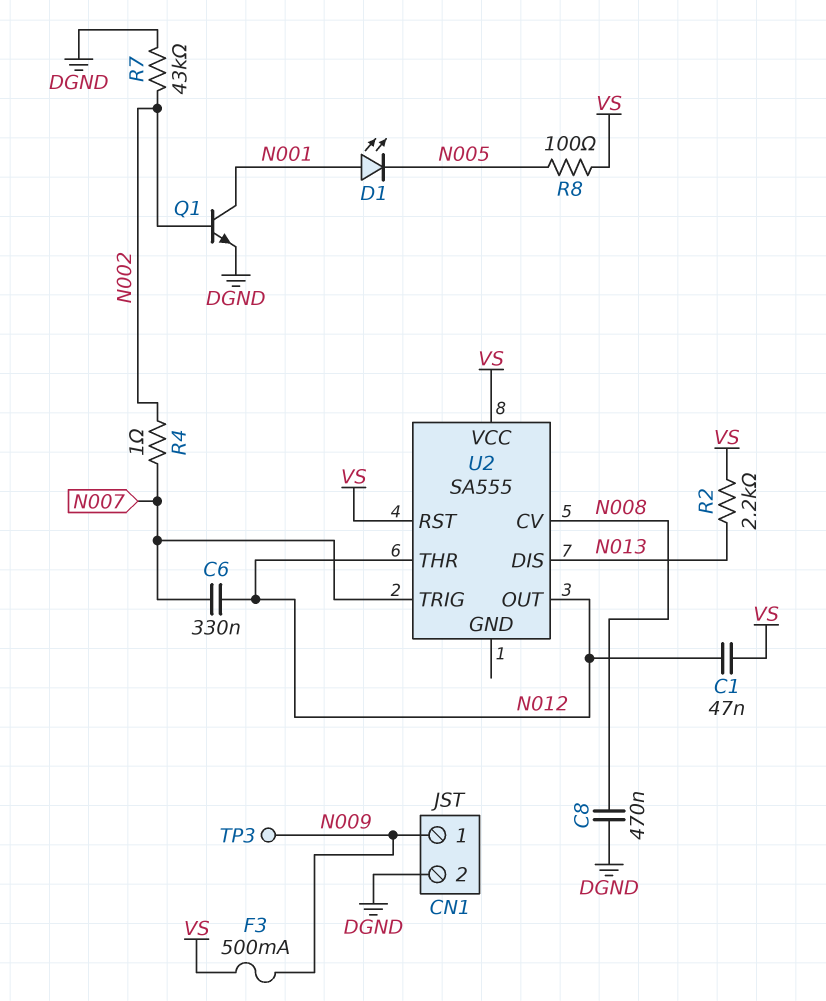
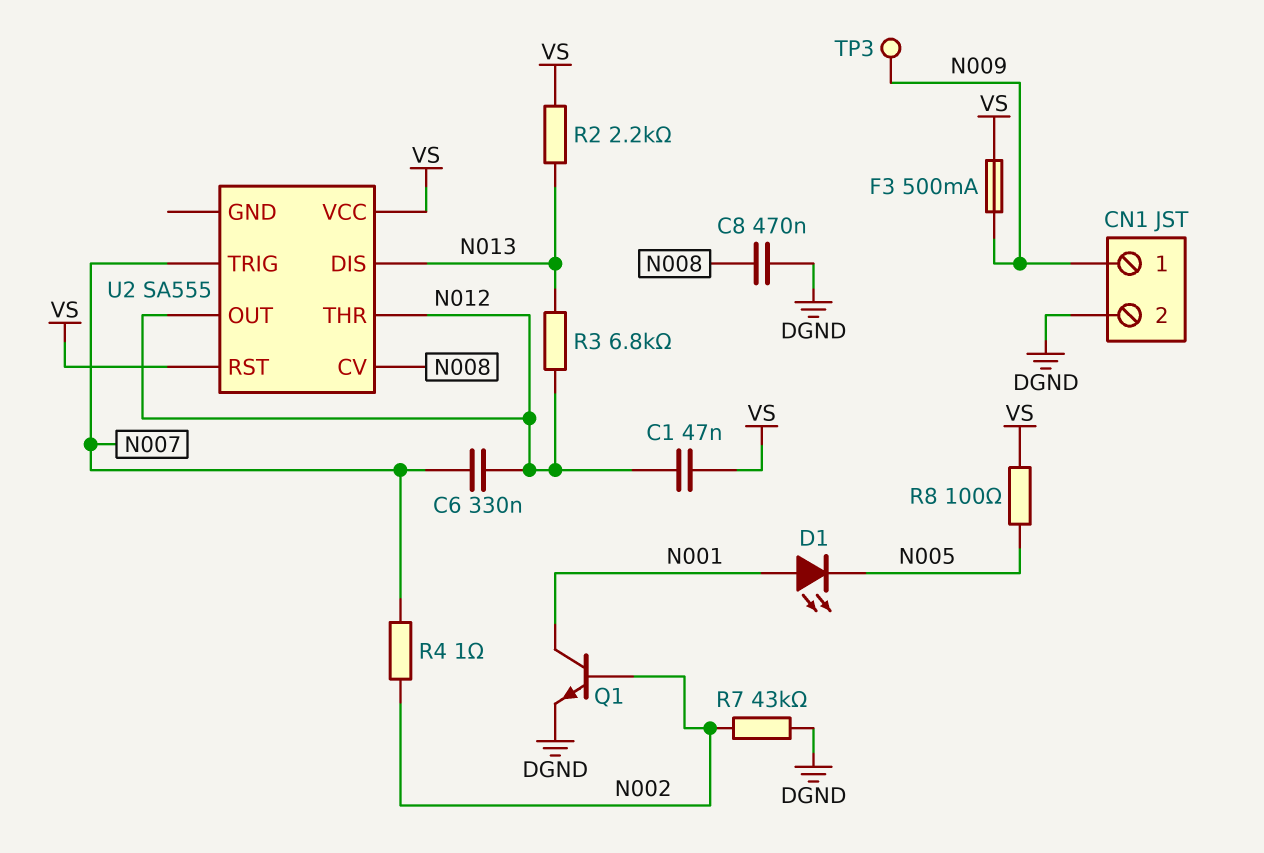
R3: none -> 6.8k (N012, N013)

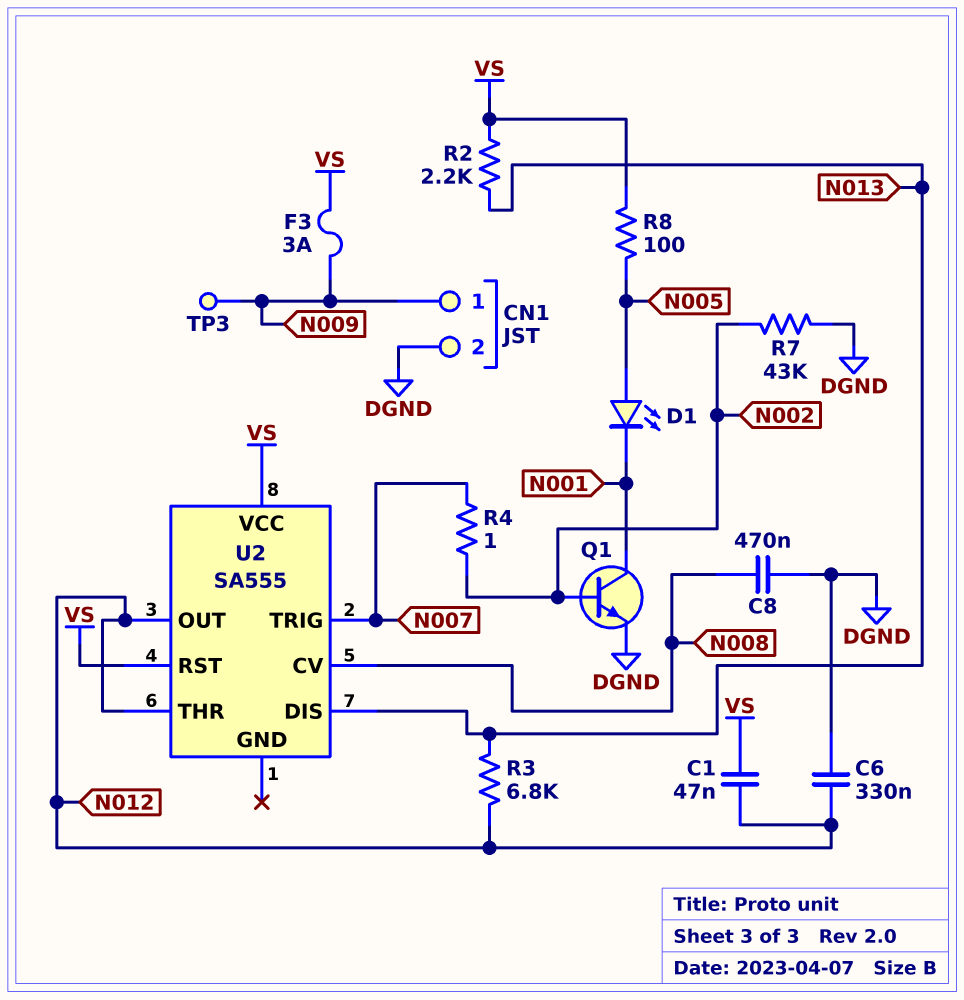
C6: 330nF (N007, N012) -> 330nF (DGND, N012)
D1: LED (A N001, K N005) -> LED (A N005, K N001)
F3: 500mA (N009, VS) -> 3A (N009, VS)

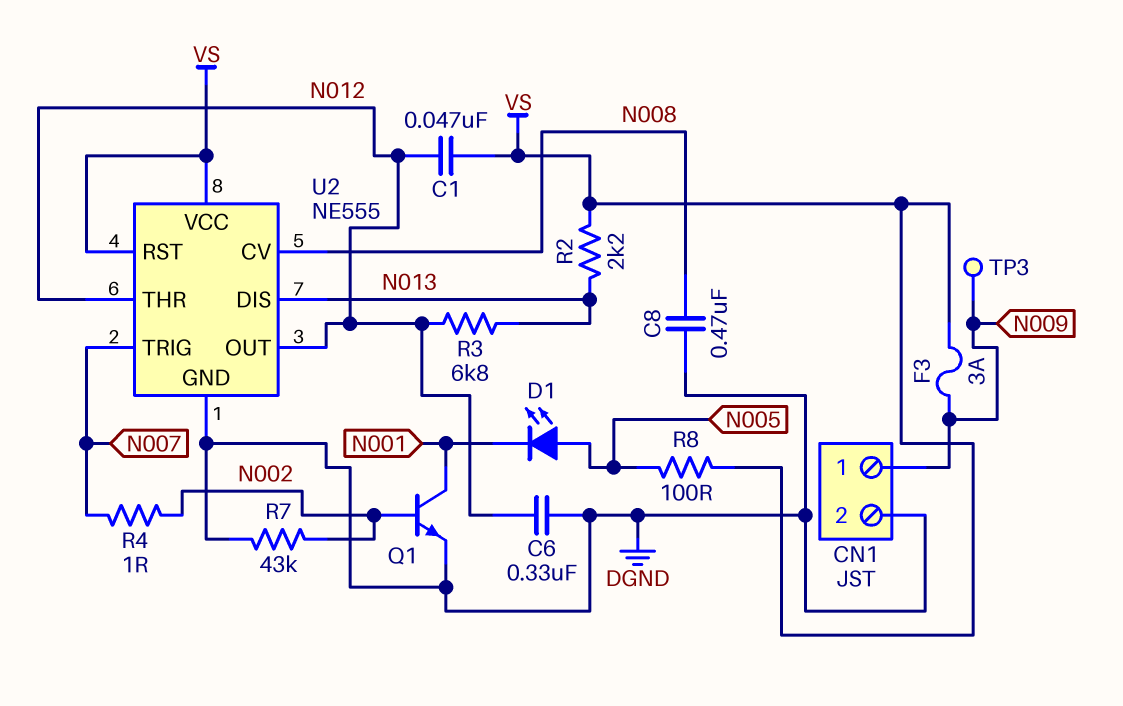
U2: SA555 -> NE555
U2 pin GND: none -> DGND

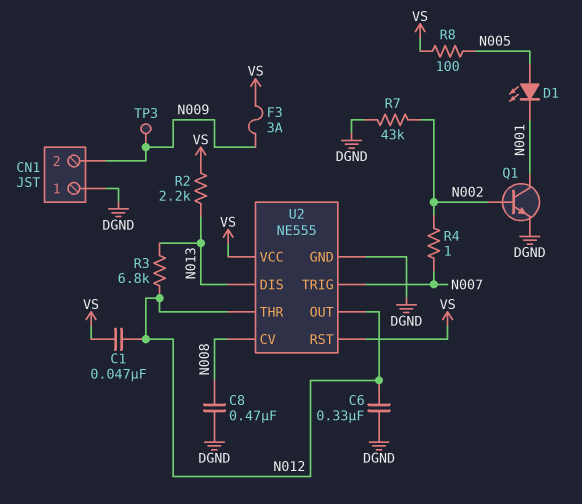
CN1 pin 1: N009 -> DGND
CN1 pin 2: DGND -> N009

